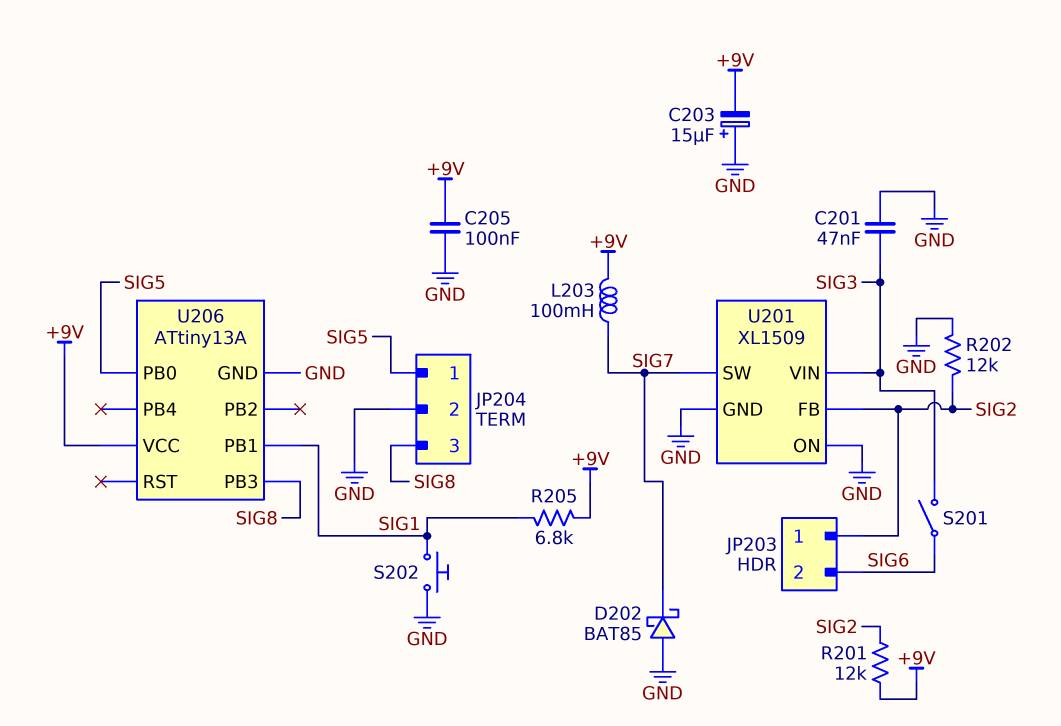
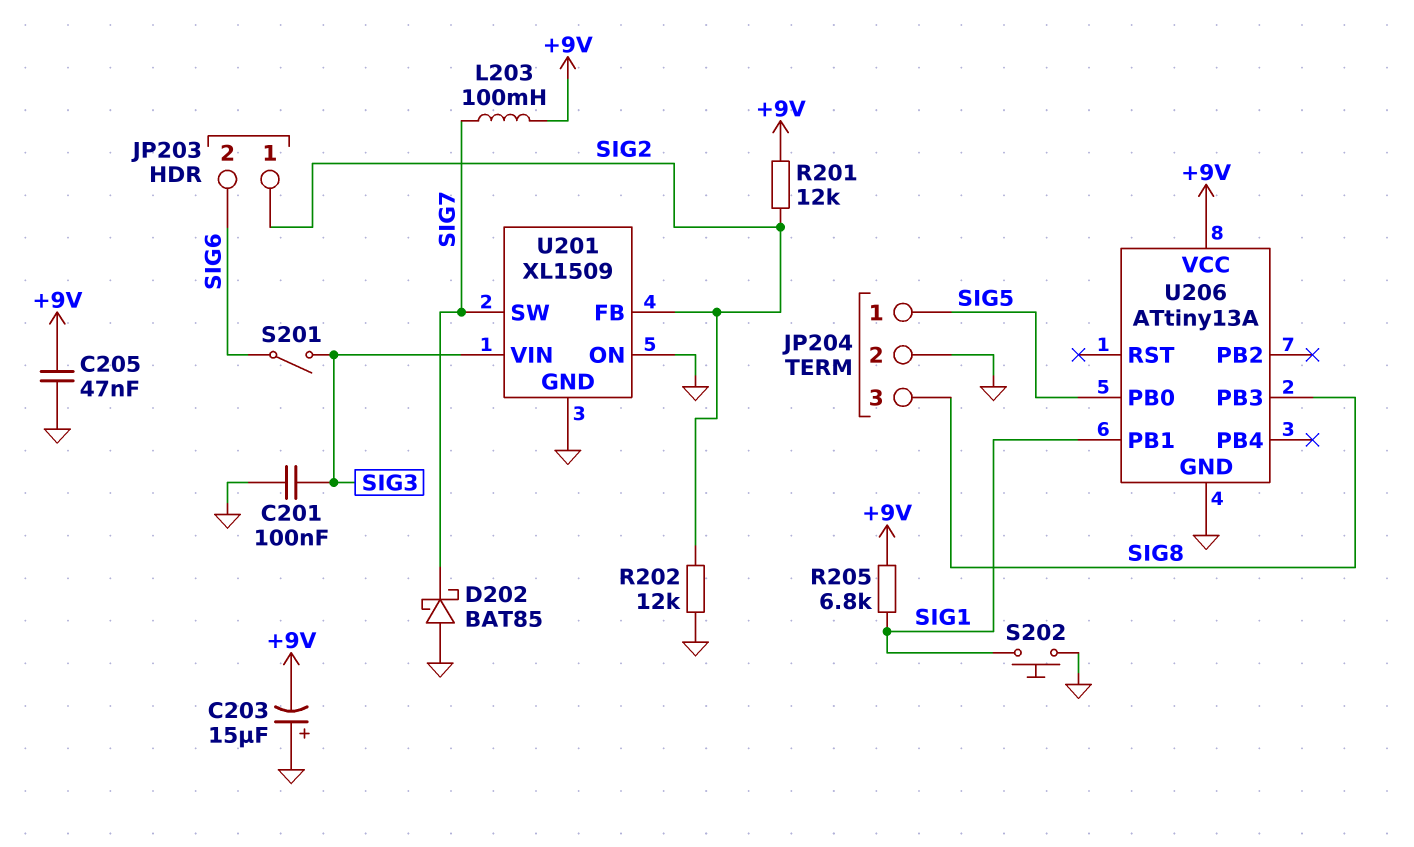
C201: 47nF (GND, SIG3) -> 100nF (GND, SIG3)
C205: 100nF (+9V, GND) -> 47nF (+9V, GND)

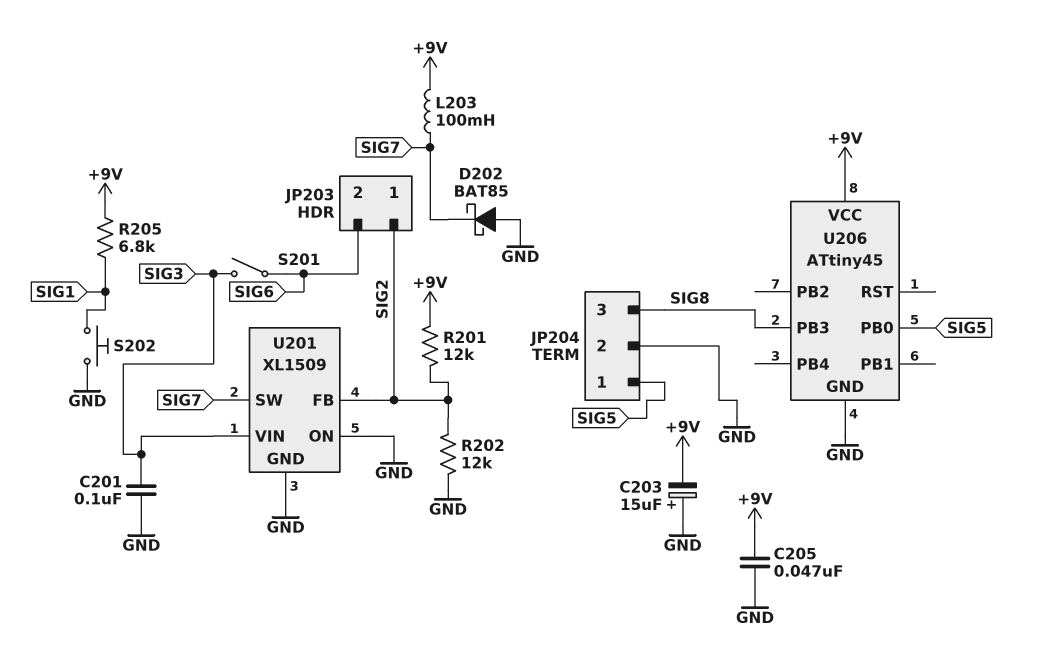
U206: ATtiny13A -> ATtiny45
U206 pin PB1: SIG1 -> none

